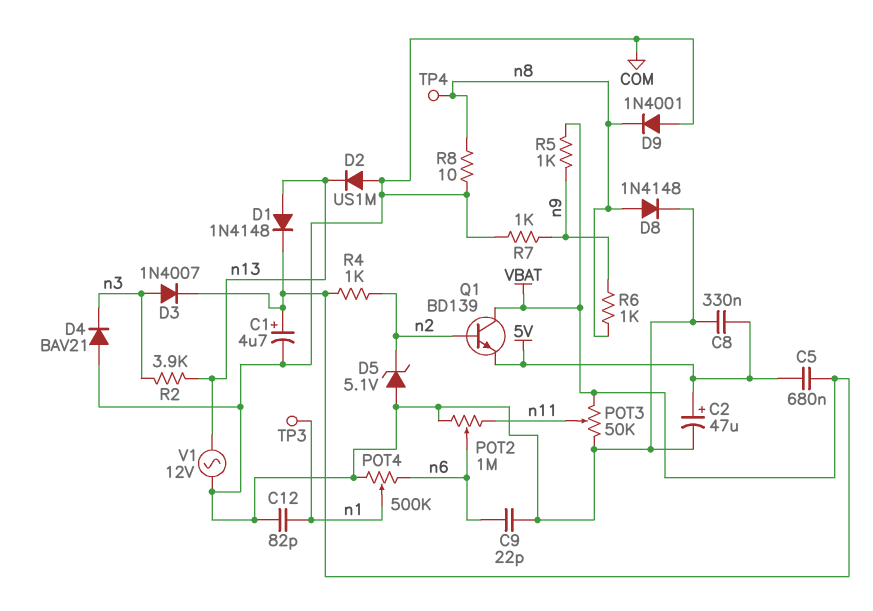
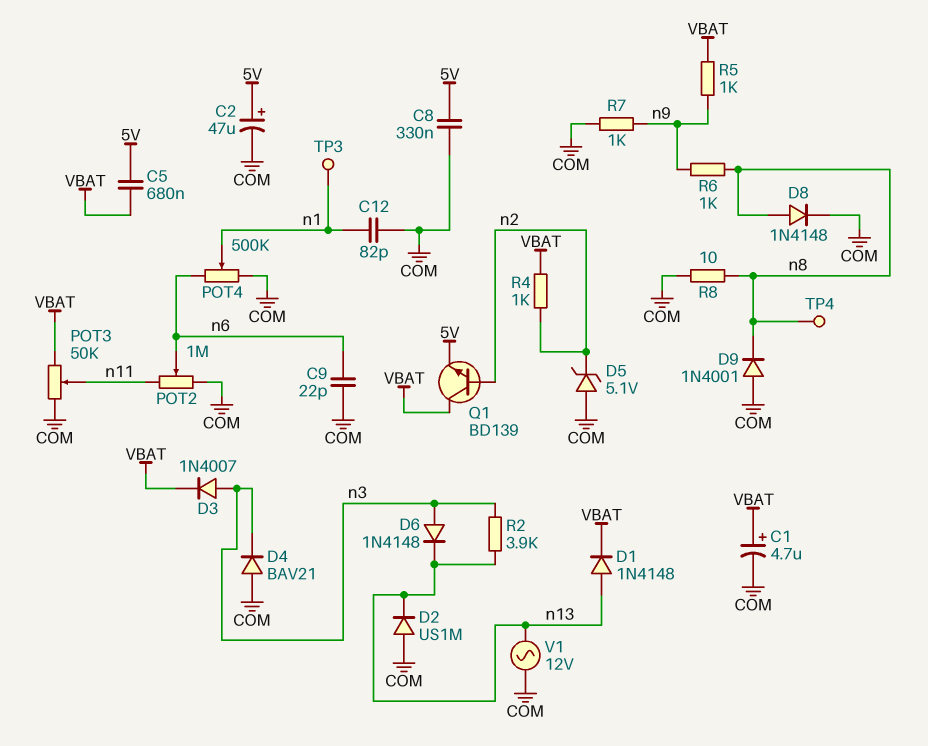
D6: none -> diode 1N4148 (A n3, K n13)

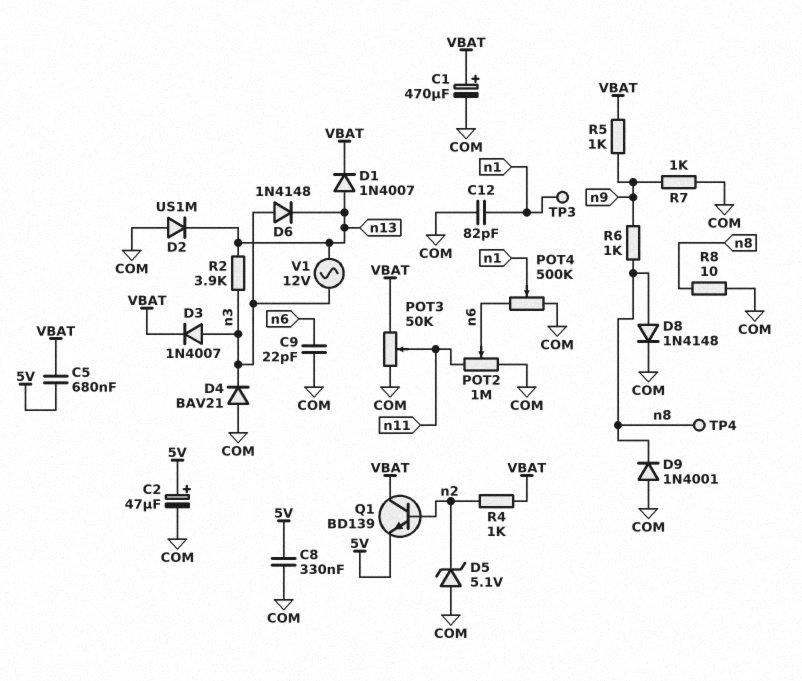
C1: 4.7uF (plus VBAT, minus COM) -> 470uF (plus VBAT, minus COM)
D1: diode 1N4148 (A n13, K VBAT) -> diode 1N4007 (A n13, K VBAT)
V1: AC 12V (COM, n13) -> AC 12V (n3, n13)

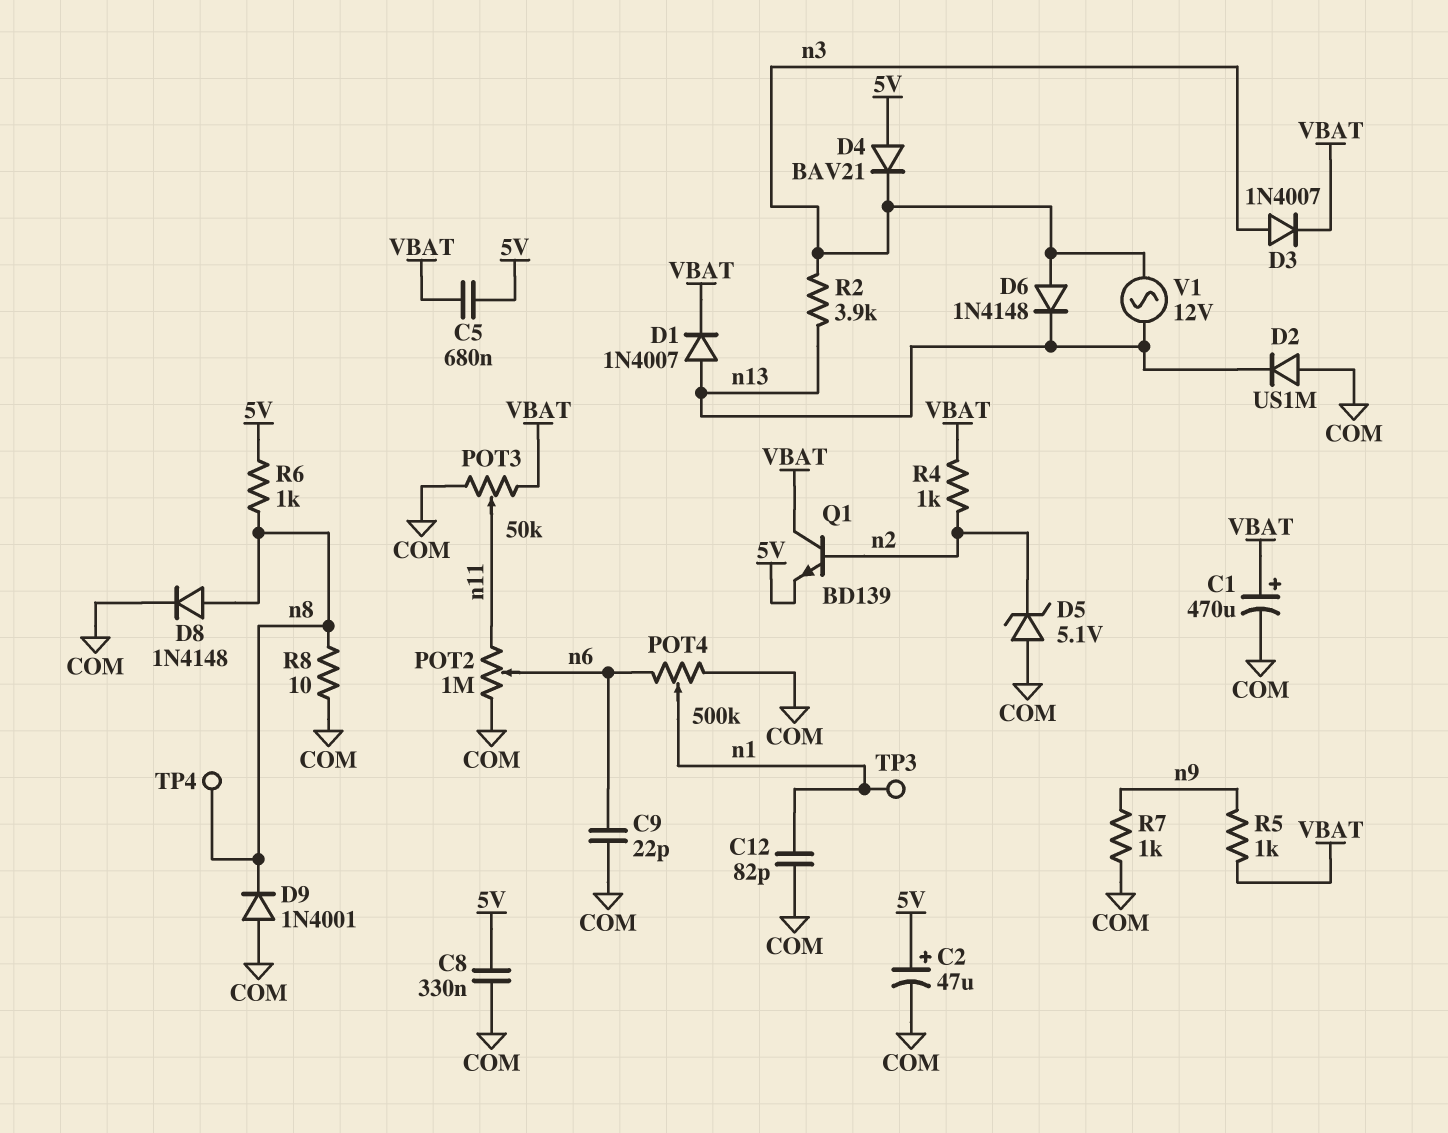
D4: diode BAV21 (A COM, K n3) -> diode BAV21 (A 5V, K n3)
R6: 1k (n8, n9) -> 1k (5V, n8)

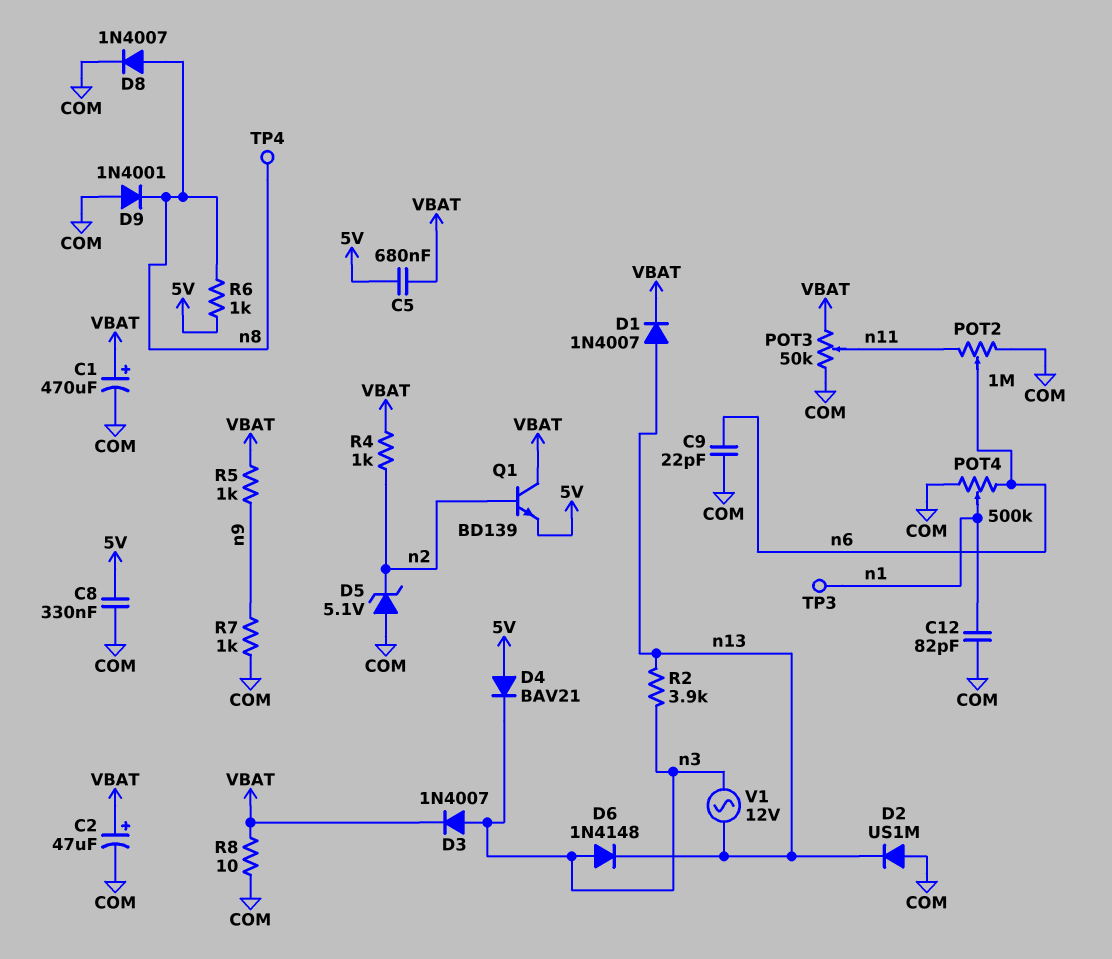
C2: 47uF (plus 5V, minus COM) -> 47uF (plus VBAT, minus COM)
D8: diode 1N4148 (A n8, K COM) -> diode 1N4007 (A n8, K COM)
R8: 10 (COM, n8) -> 10 (COM, VBAT)

